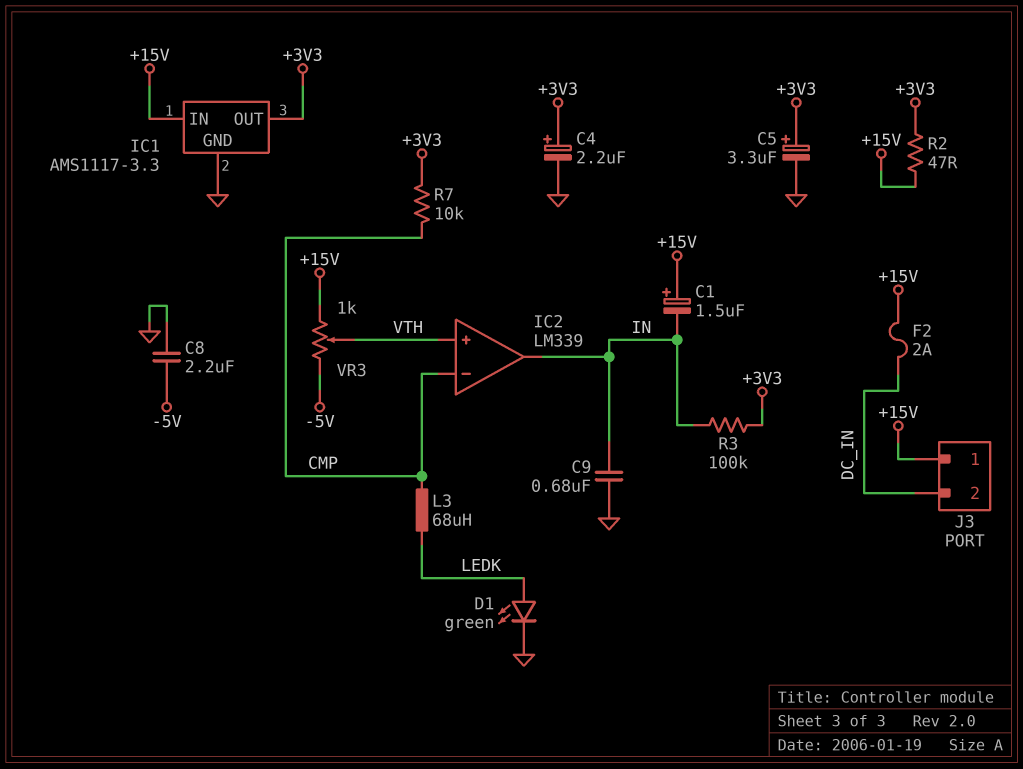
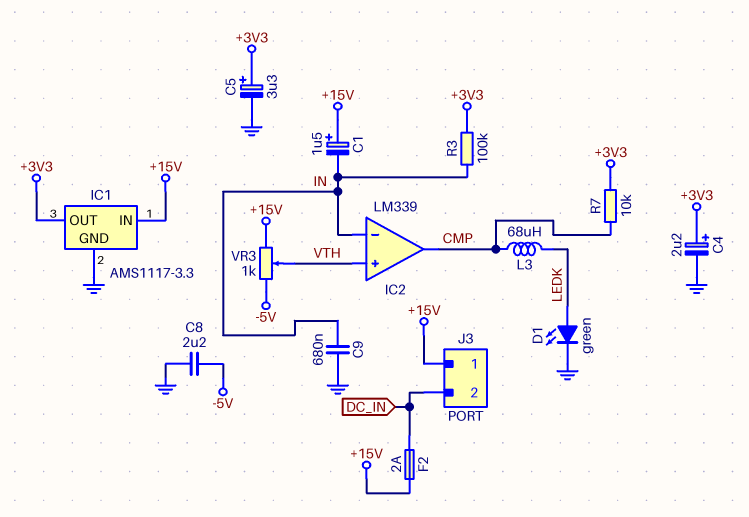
IC2 pin in-: CMP -> IN
IC2 pin out: IN -> CMP
R2: 47 (+3V3, +15V) -> none

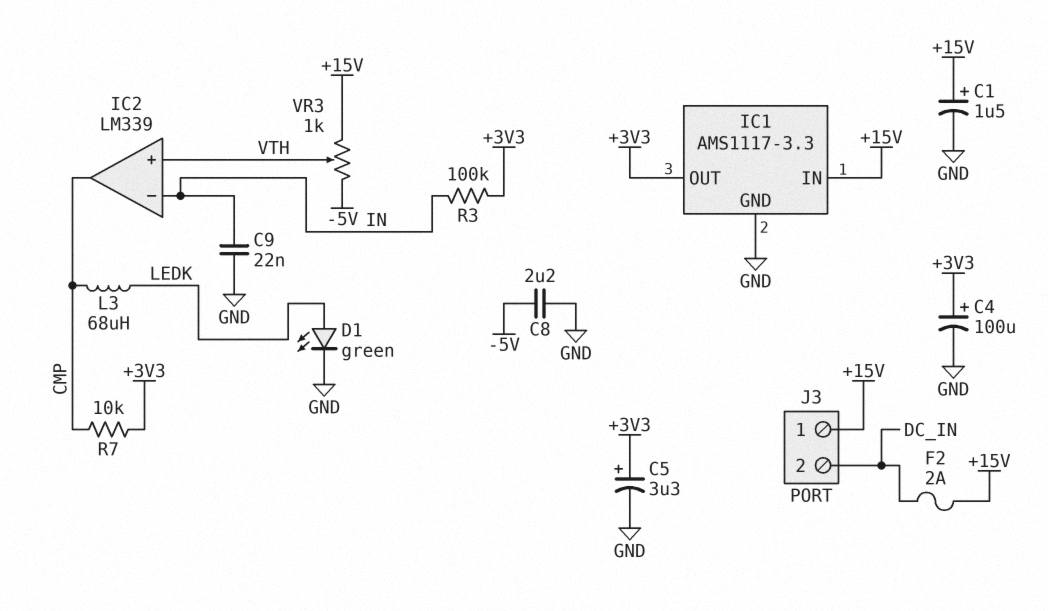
C1: 1.5uF (plus +15V, minus IN) -> 1.5uF (plus +15V, minus GND)
C4: 2.2uF (plus +3V3, minus GND) -> 100uF (plus +3V3, minus GND)
C9: 680nF (GND, IN) -> 22nF (GND, IN)

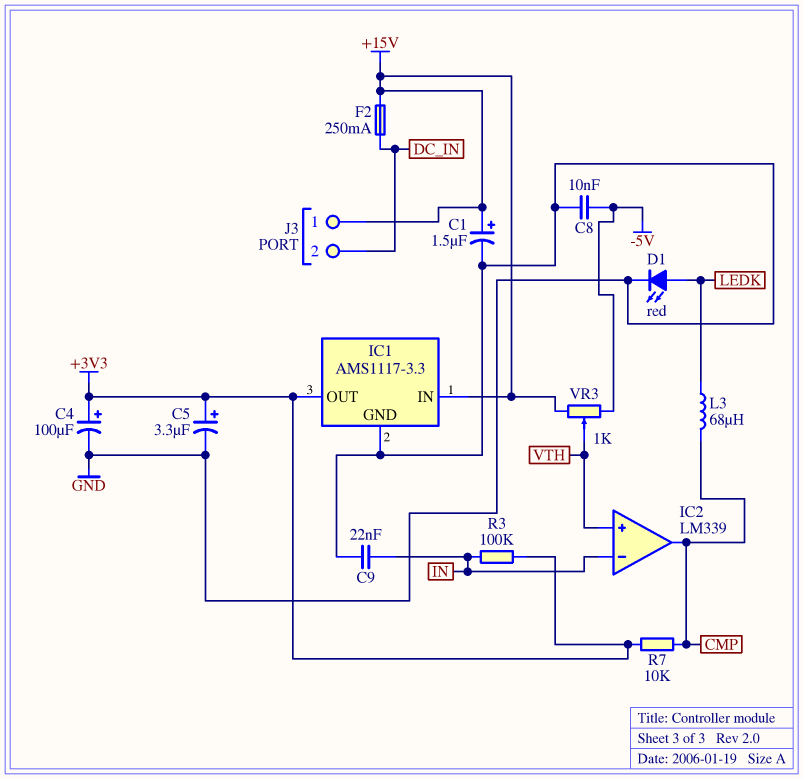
C8: 2.2uF (-5V, GND) -> 10nF (-5V, GND)
D1: LED green (A LEDK, K GND) -> LED red (A LEDK, K GND)
F2: 2A (+15V, DC_IN) -> 250mA (+15V, DC_IN)

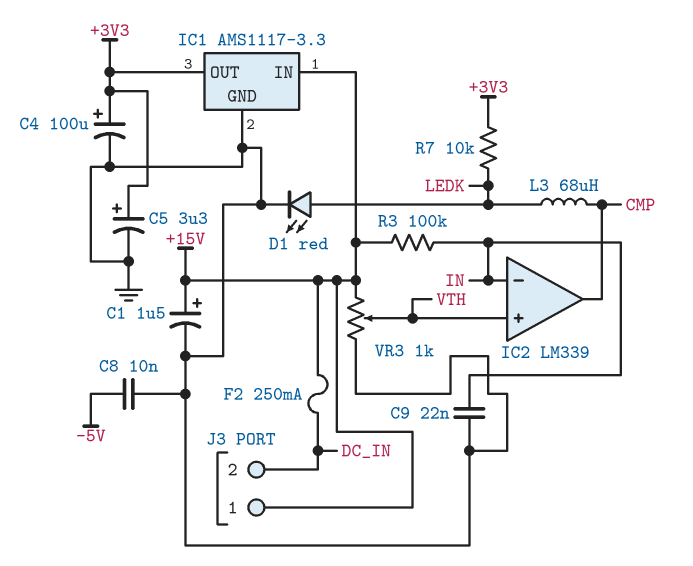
R3: 100k (+3V3, IN) -> 100k (+15V, IN)
R7: 10k (+3V3, CMP) -> 10k (+3V3, LEDK)
VR3: 1k (+15V, -5V, wiper VTH) -> 1k (+15V, GND, wiper VTH)

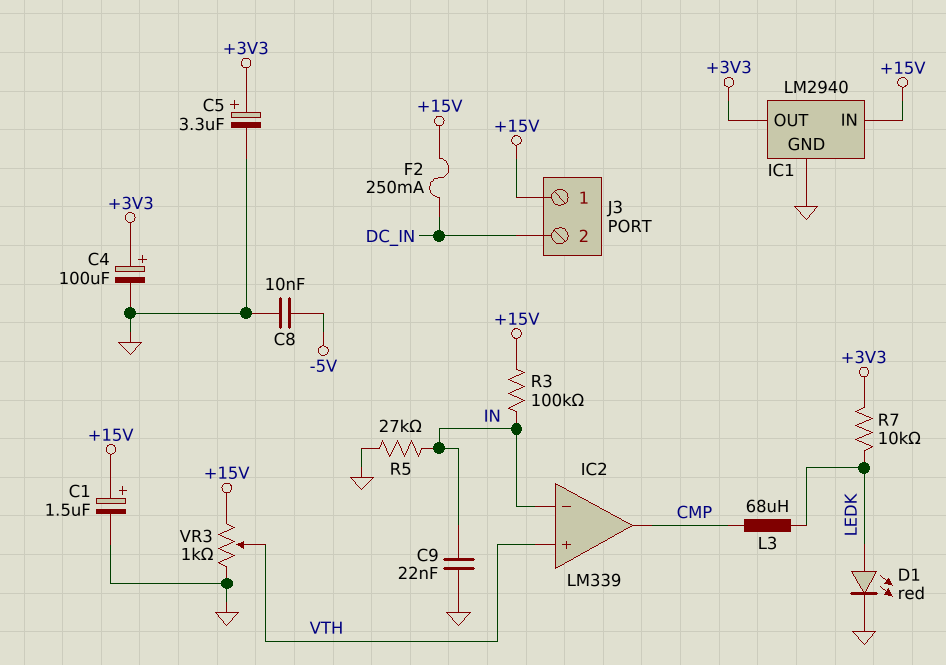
IC1: AMS1117-3.3 -> LM2940
R5: none -> 27k (GND, IN)

